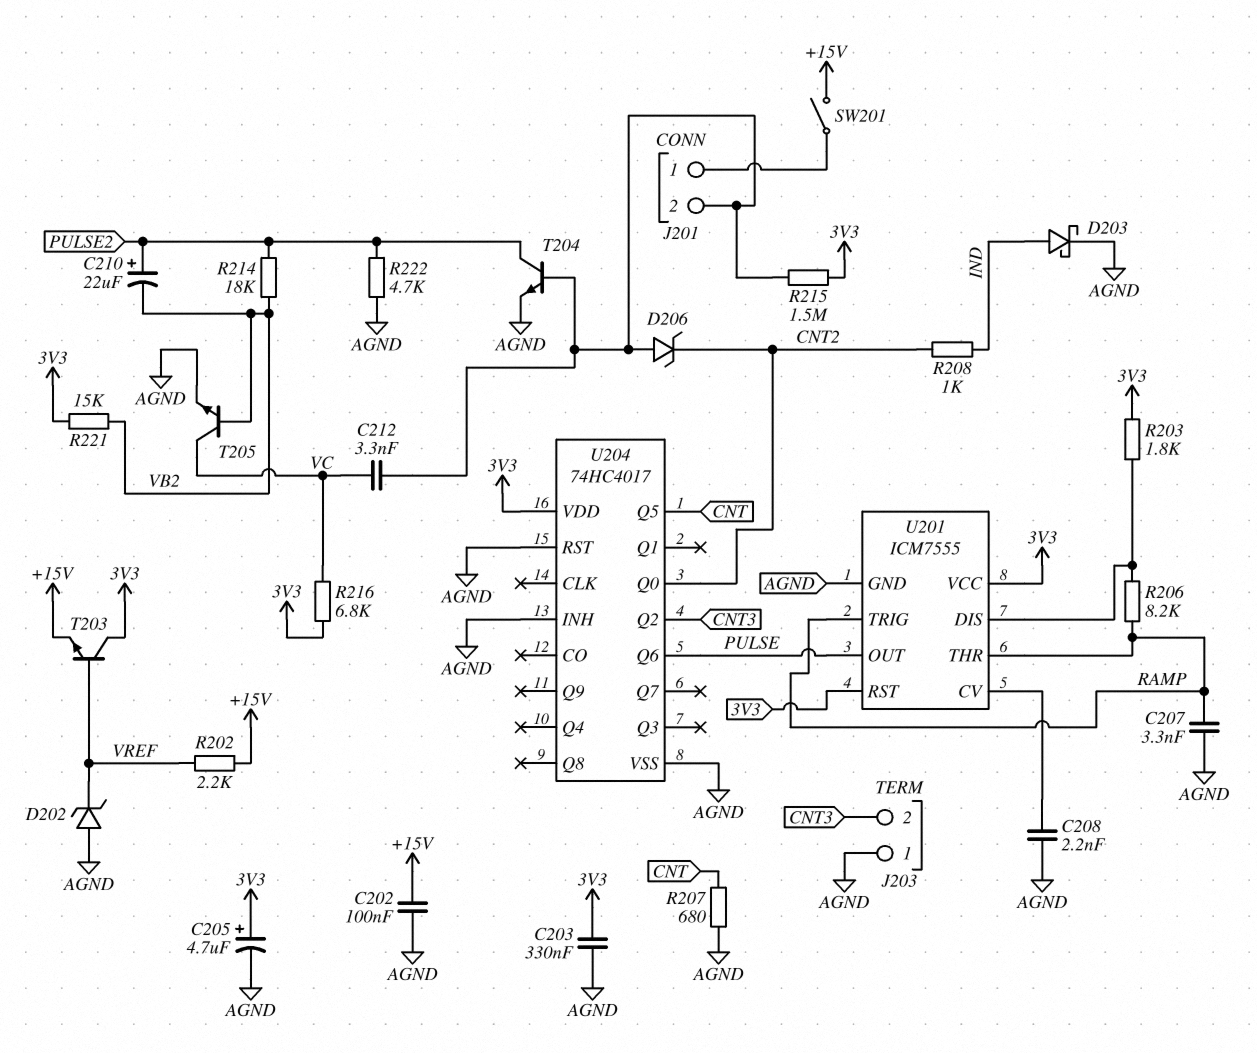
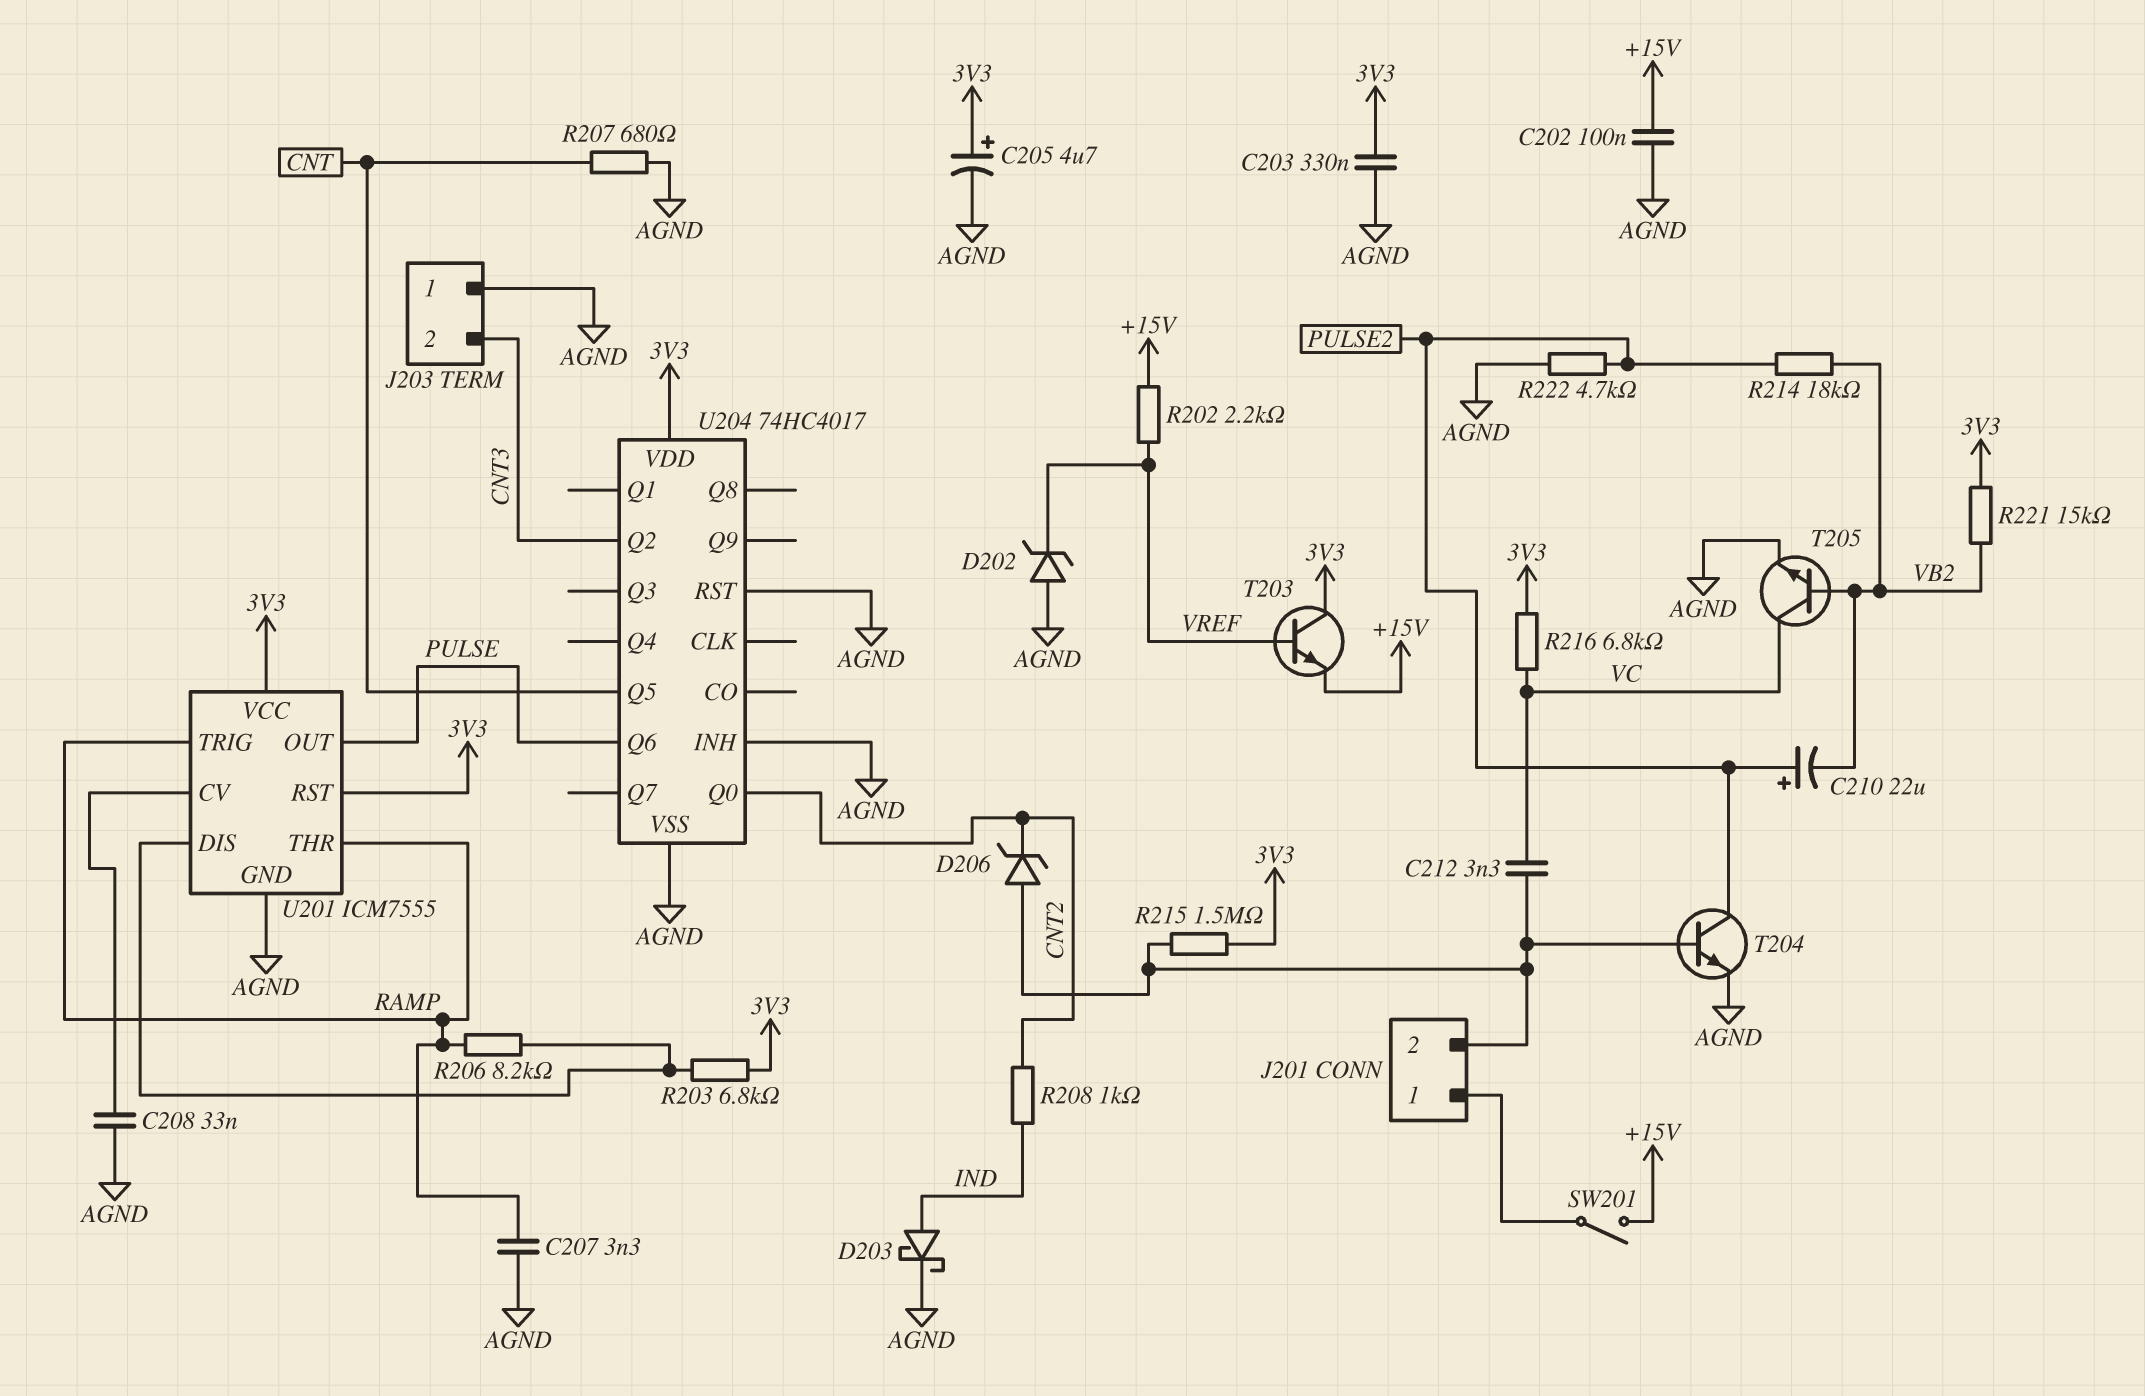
C208: 2.2nF (AGND, U201/CV) -> 33nF (AGND, U201/CV)
R203: 1.8k (3V3, U201/DIS) -> 6.8k (3V3, U201/DIS)

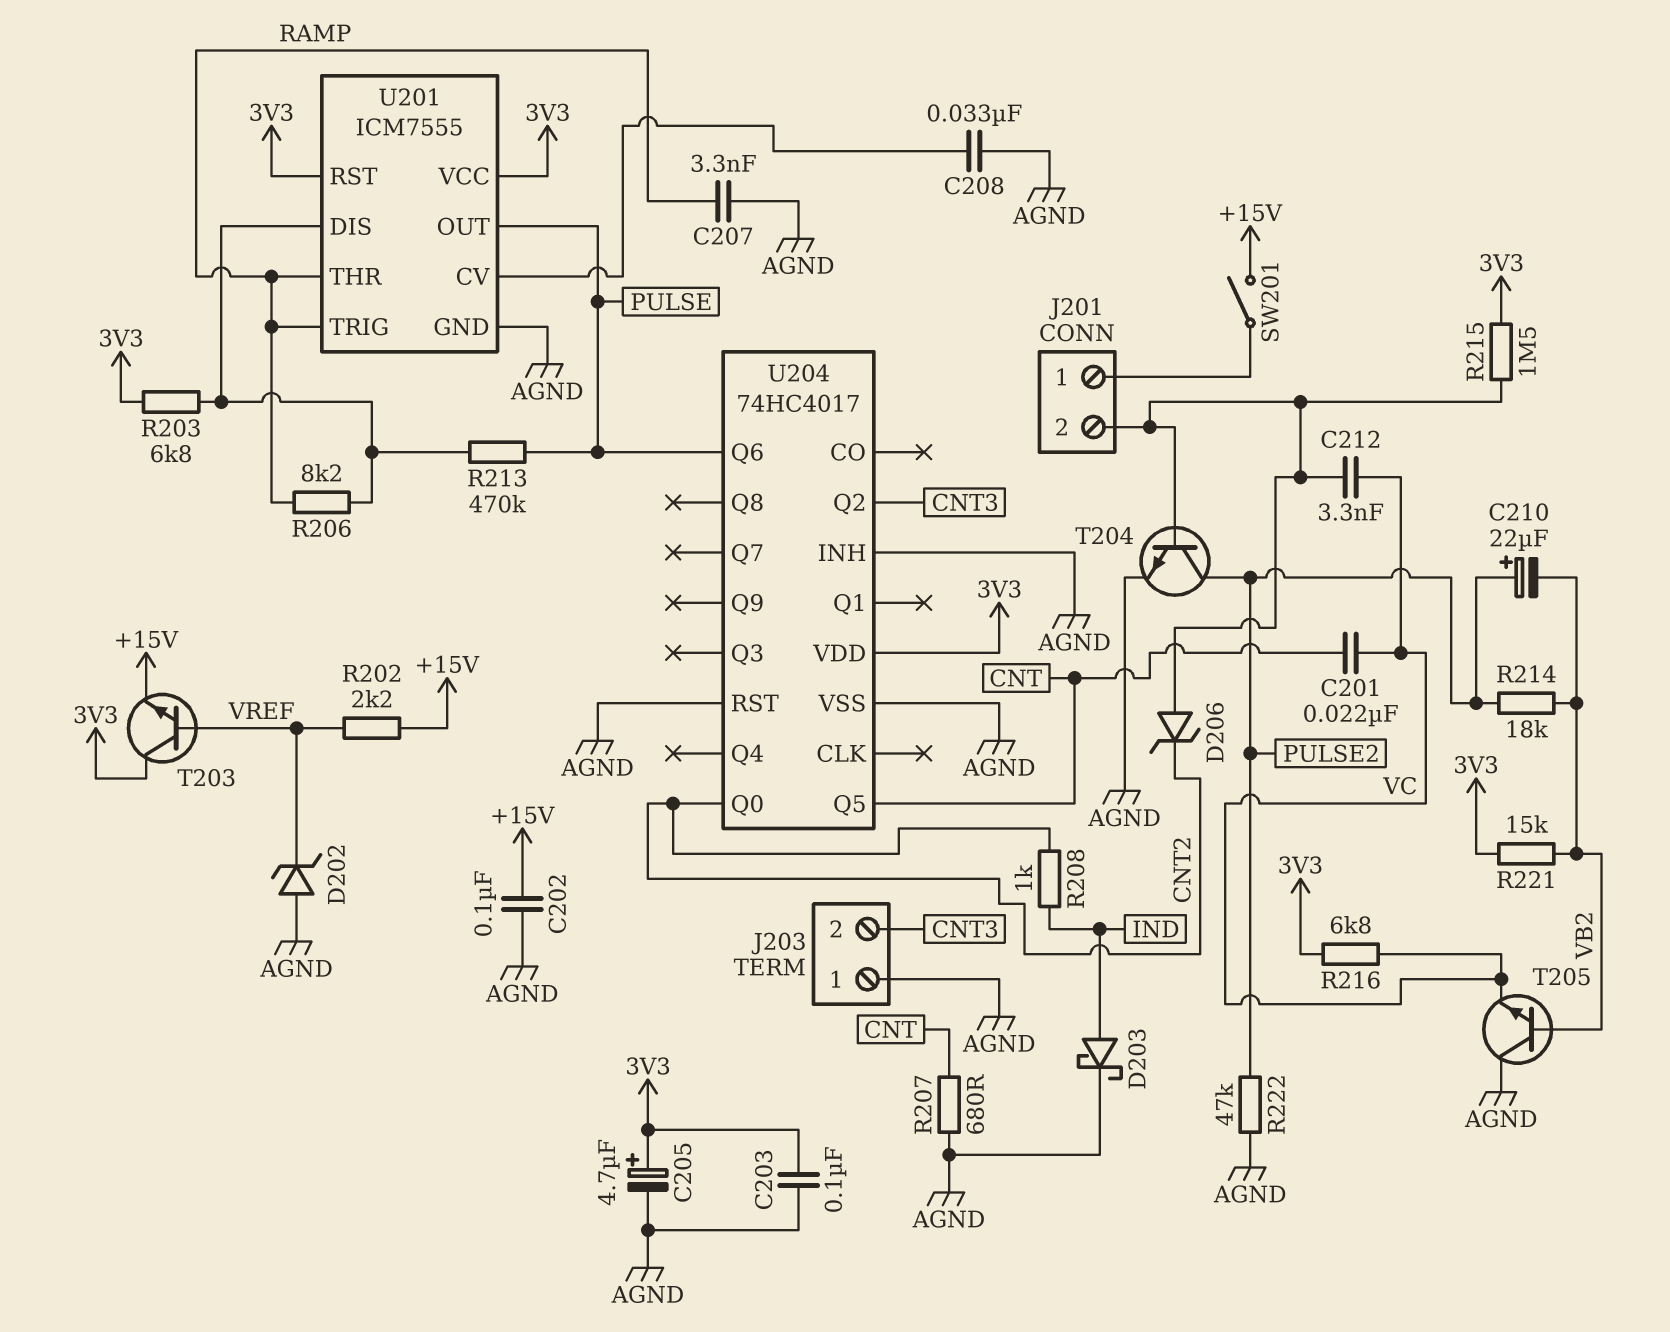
C201: none -> 22nF (CNT, VC)
C203: 330nF (3V3, AGND) -> 100nF (3V3, AGND)
R213: none -> 470k (PULSE, U201/DIS)
R222: 4.7k (AGND, PULSE2) -> 47k (AGND, PULSE2)
T205: NPN (B VB2, C VC, E AGND) -> NPN (B VB2, C AGND, E VC)

